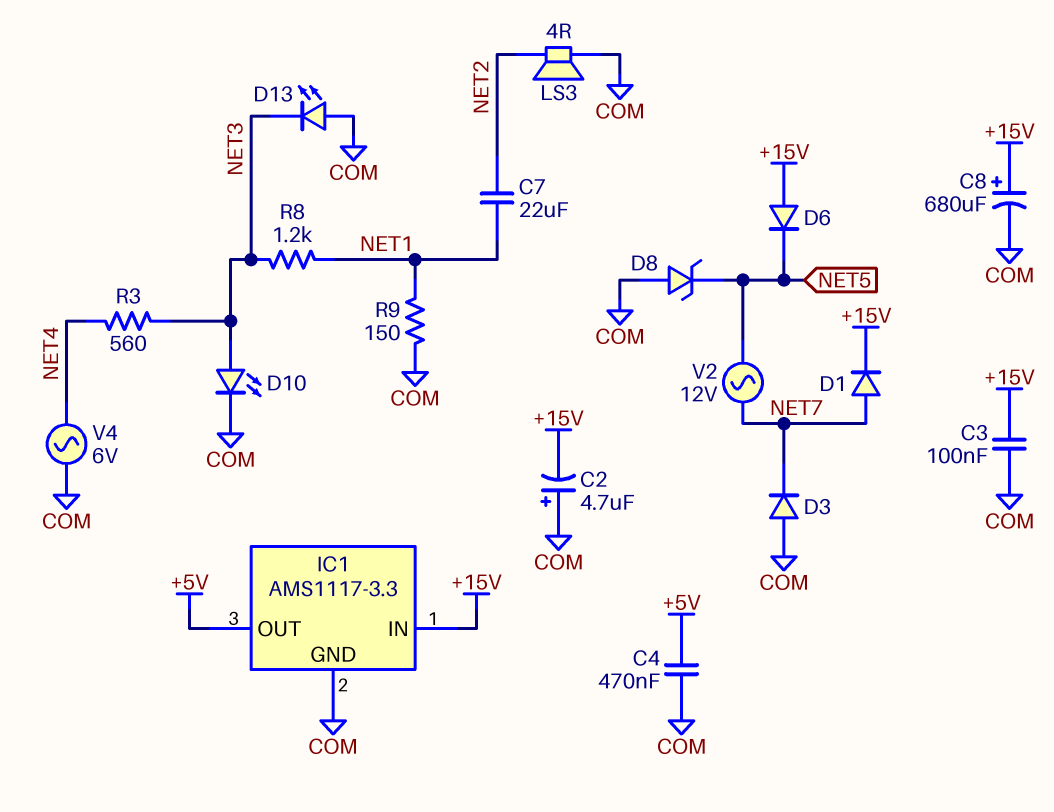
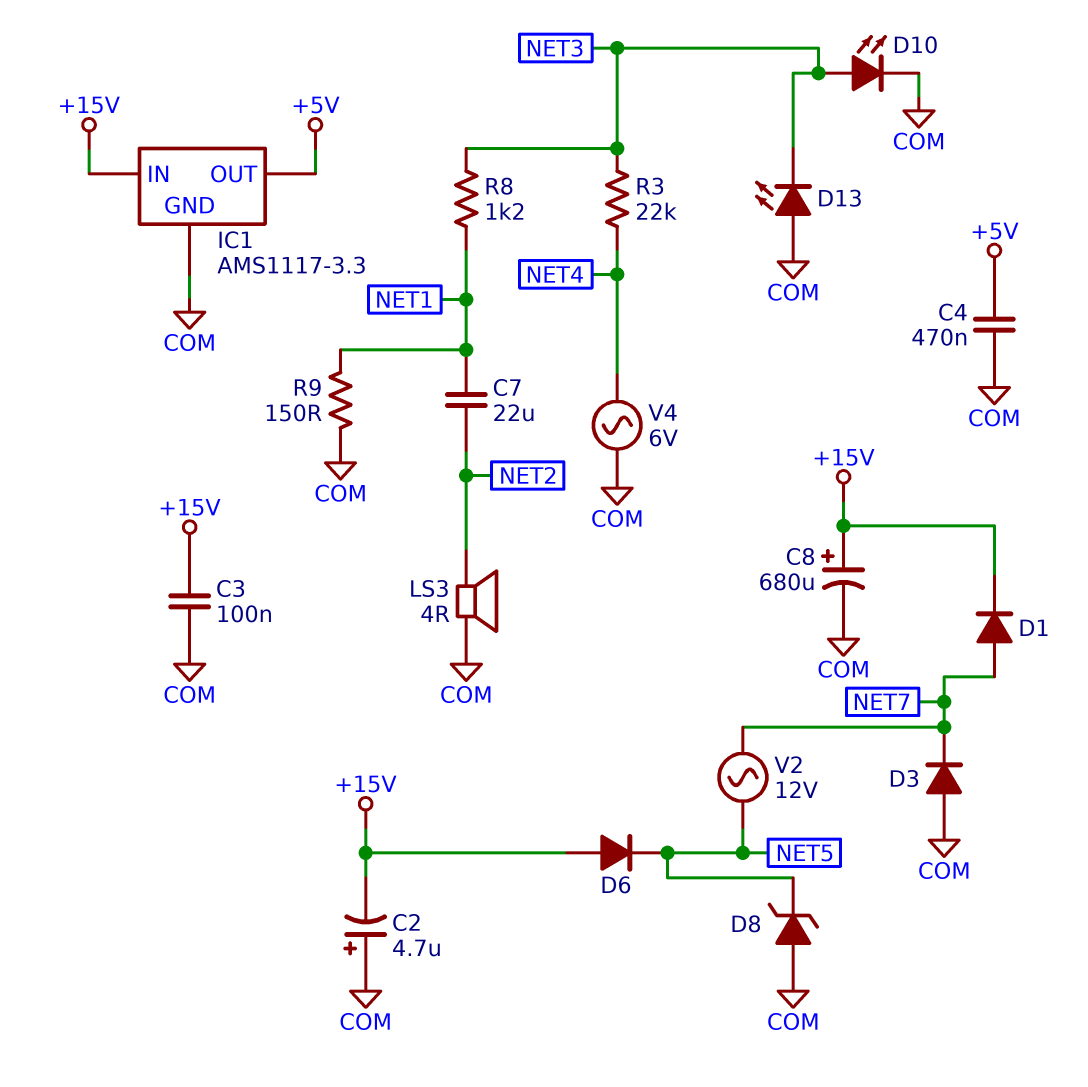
R3: 560 (NET3, NET4) -> 22k (NET3, NET4)

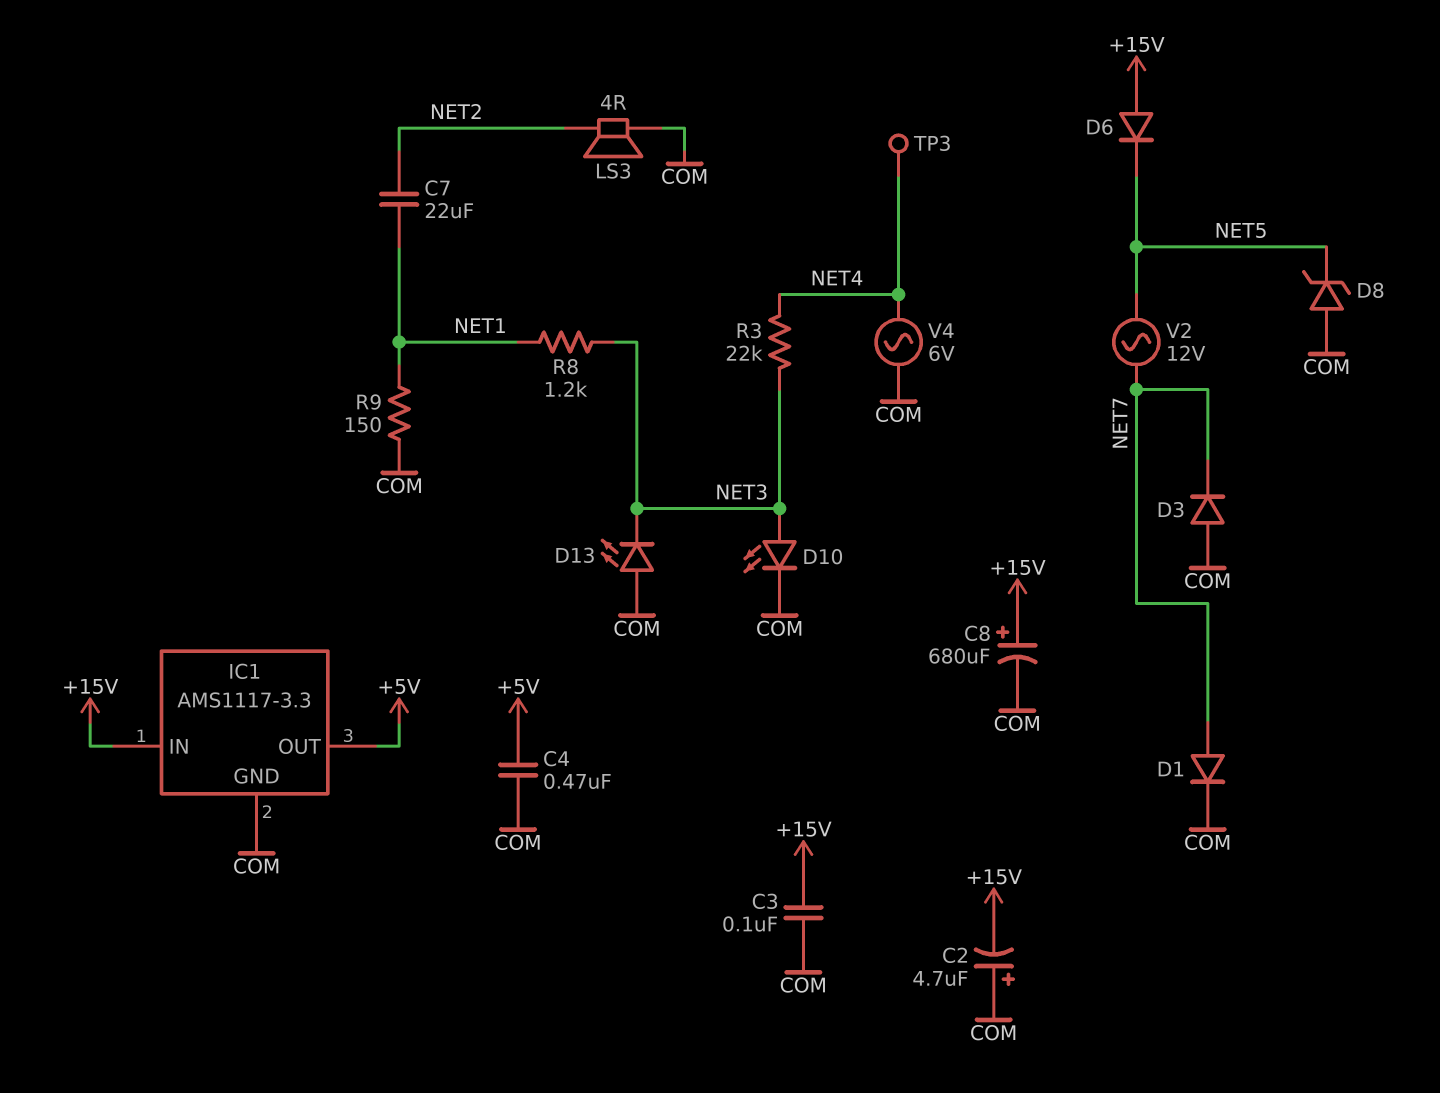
D1: diode (A NET7, K +15V) -> diode (A NET7, K COM)
TP3: none -> test point (NET4)

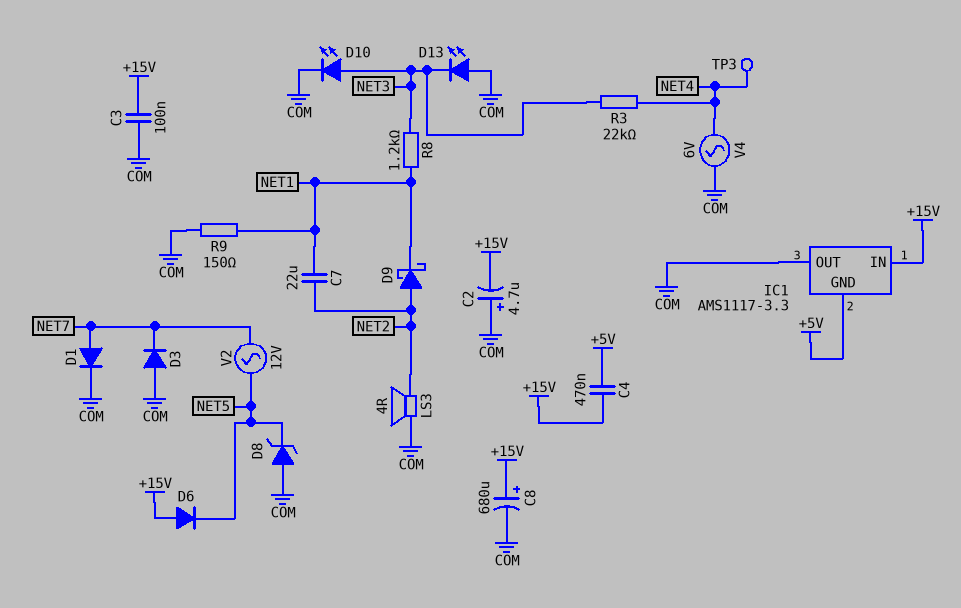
C4: 470nF (+5V, COM) -> 470nF (+5V, +15V)
D9: none -> schottky (A NET2, K NET1)
IC1 pin GND: COM -> +5V
IC1 pin OUT: +5V -> COM

